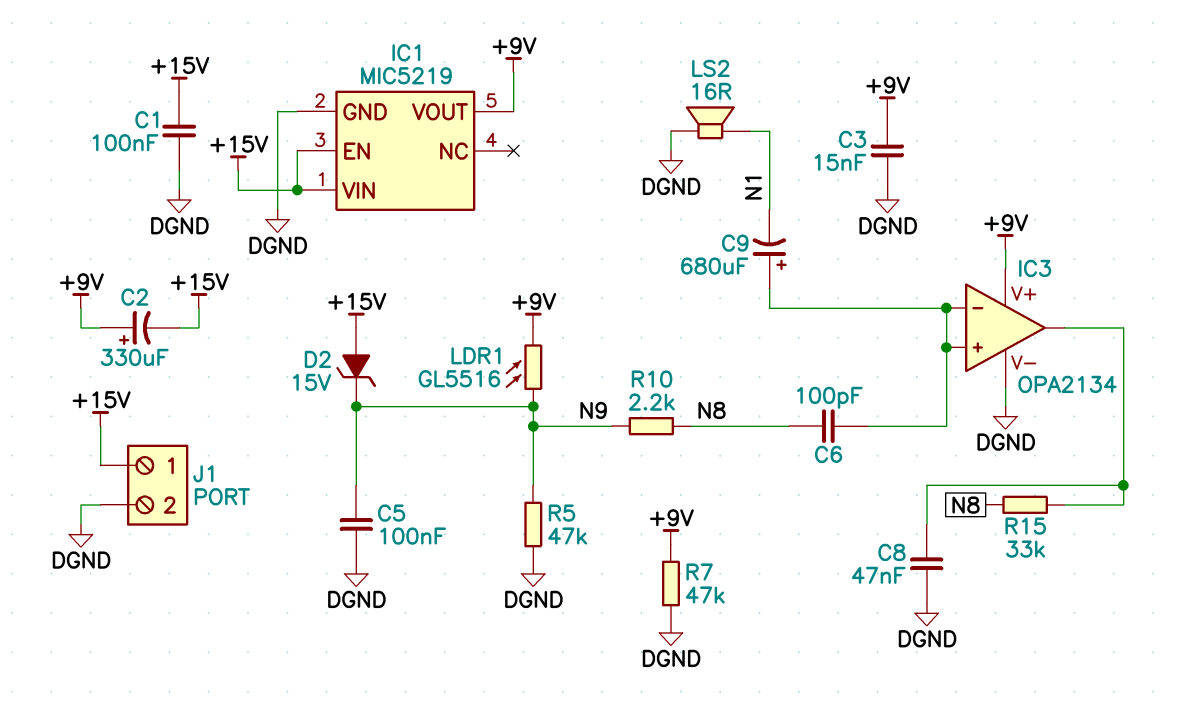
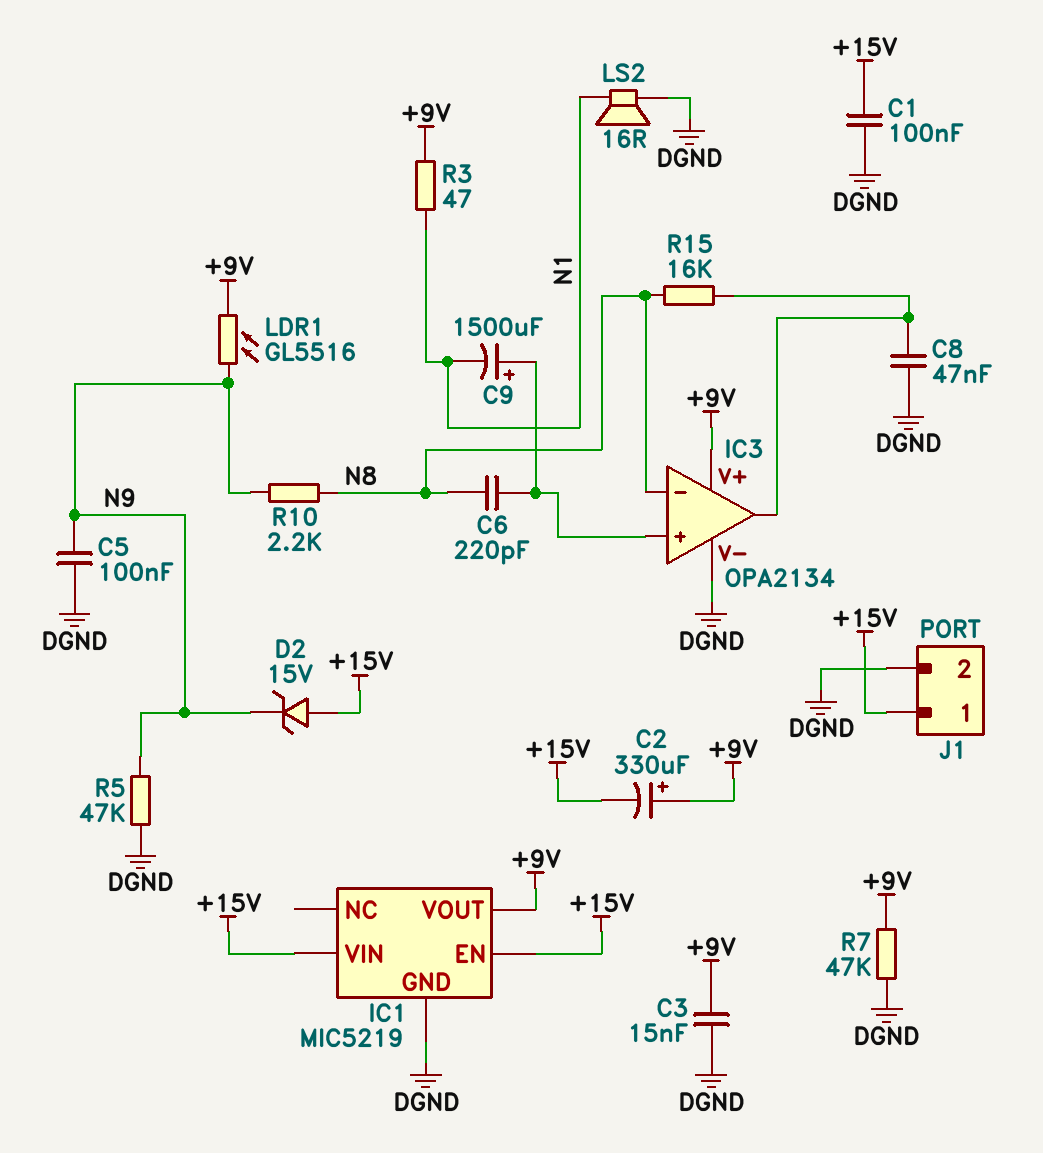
C6: 100pF (IC3/in+, N8) -> 220pF (IC3/in+, N8)
C9: 680uF (plus IC3/in+, minus N1) -> 1500uF (plus IC3/in+, minus N1)
IC3 pin in-: IC3/in+ -> N8
R3: none -> 47 (+9V, N1)
R15: 33k (IC3/out, N8) -> 16k (IC3/out, N8)

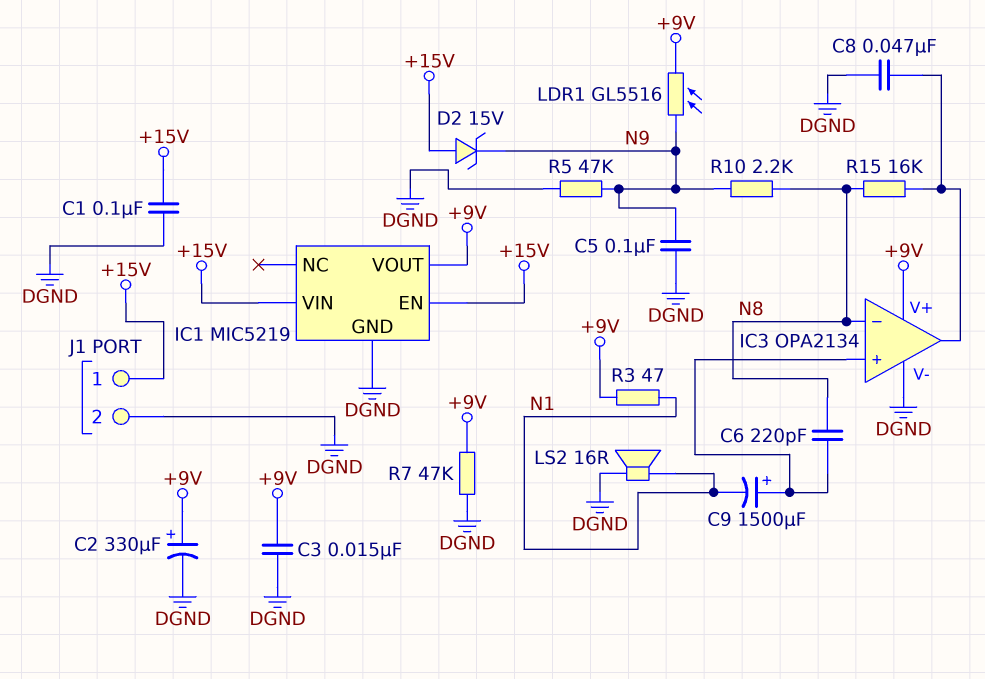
C2: 330uF (plus +9V, minus +15V) -> 330uF (plus +9V, minus DGND)

